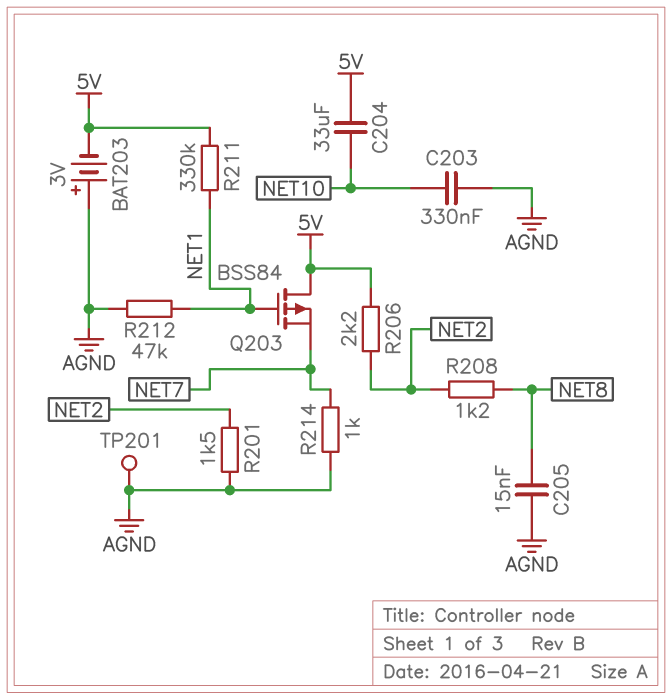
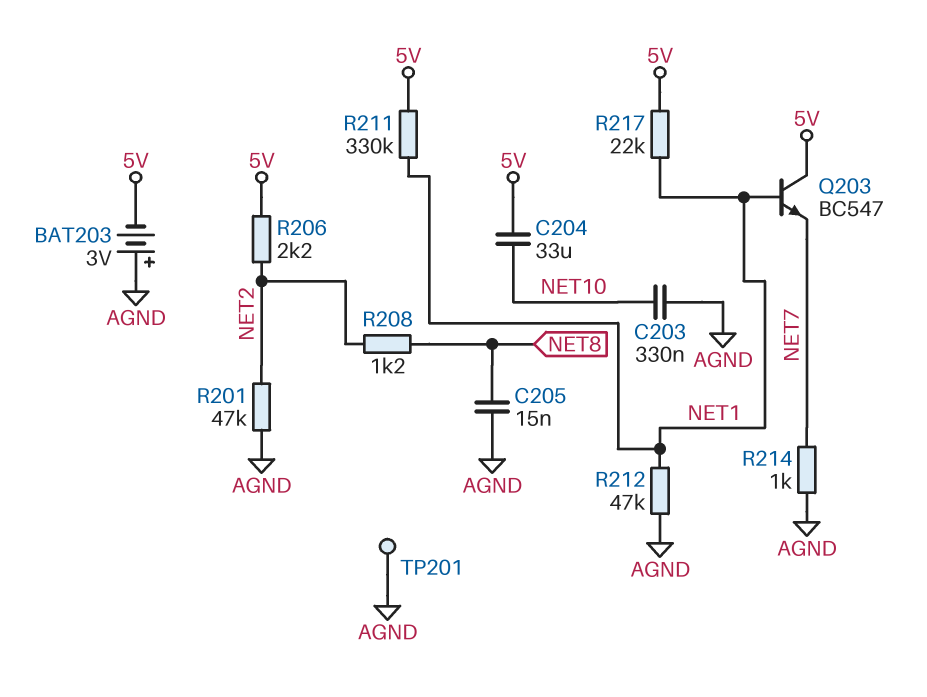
Q203: PMOS BSS84 (G NET1, D 5V, S NET7) -> NPN BC547 (B NET1, C 5V, E NET7)
R201: 1.5k (AGND, NET2) -> 47k (AGND, NET2)
R217: none -> 22k (5V, NET1)

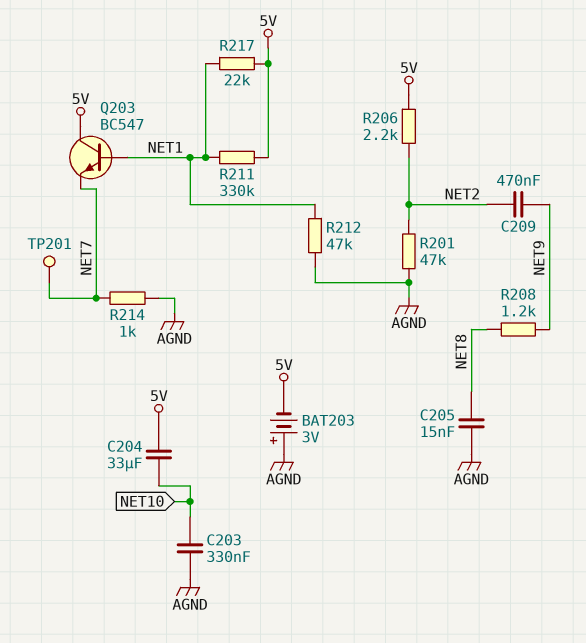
C209: none -> 470nF (NET2, NET9)
R208: 1.2k (NET2, NET8) -> 1.2k (NET8, NET9)
TP201: test point (AGND) -> test point (NET7)

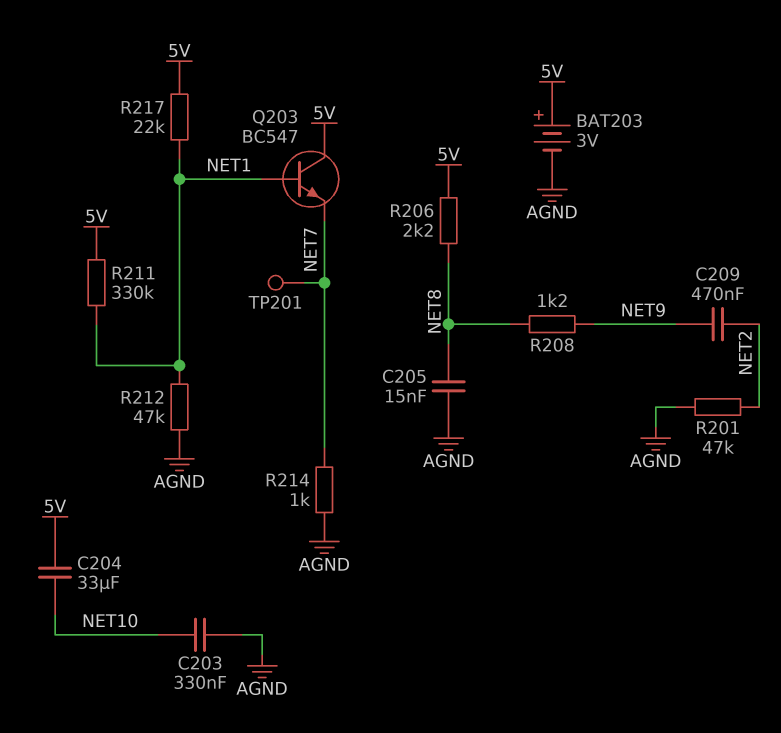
BAT203: 3V (plus AGND, minus 5V) -> 3V (plus 5V, minus AGND)
R206: 2.2k (5V, NET2) -> 2.2k (5V, NET8)

